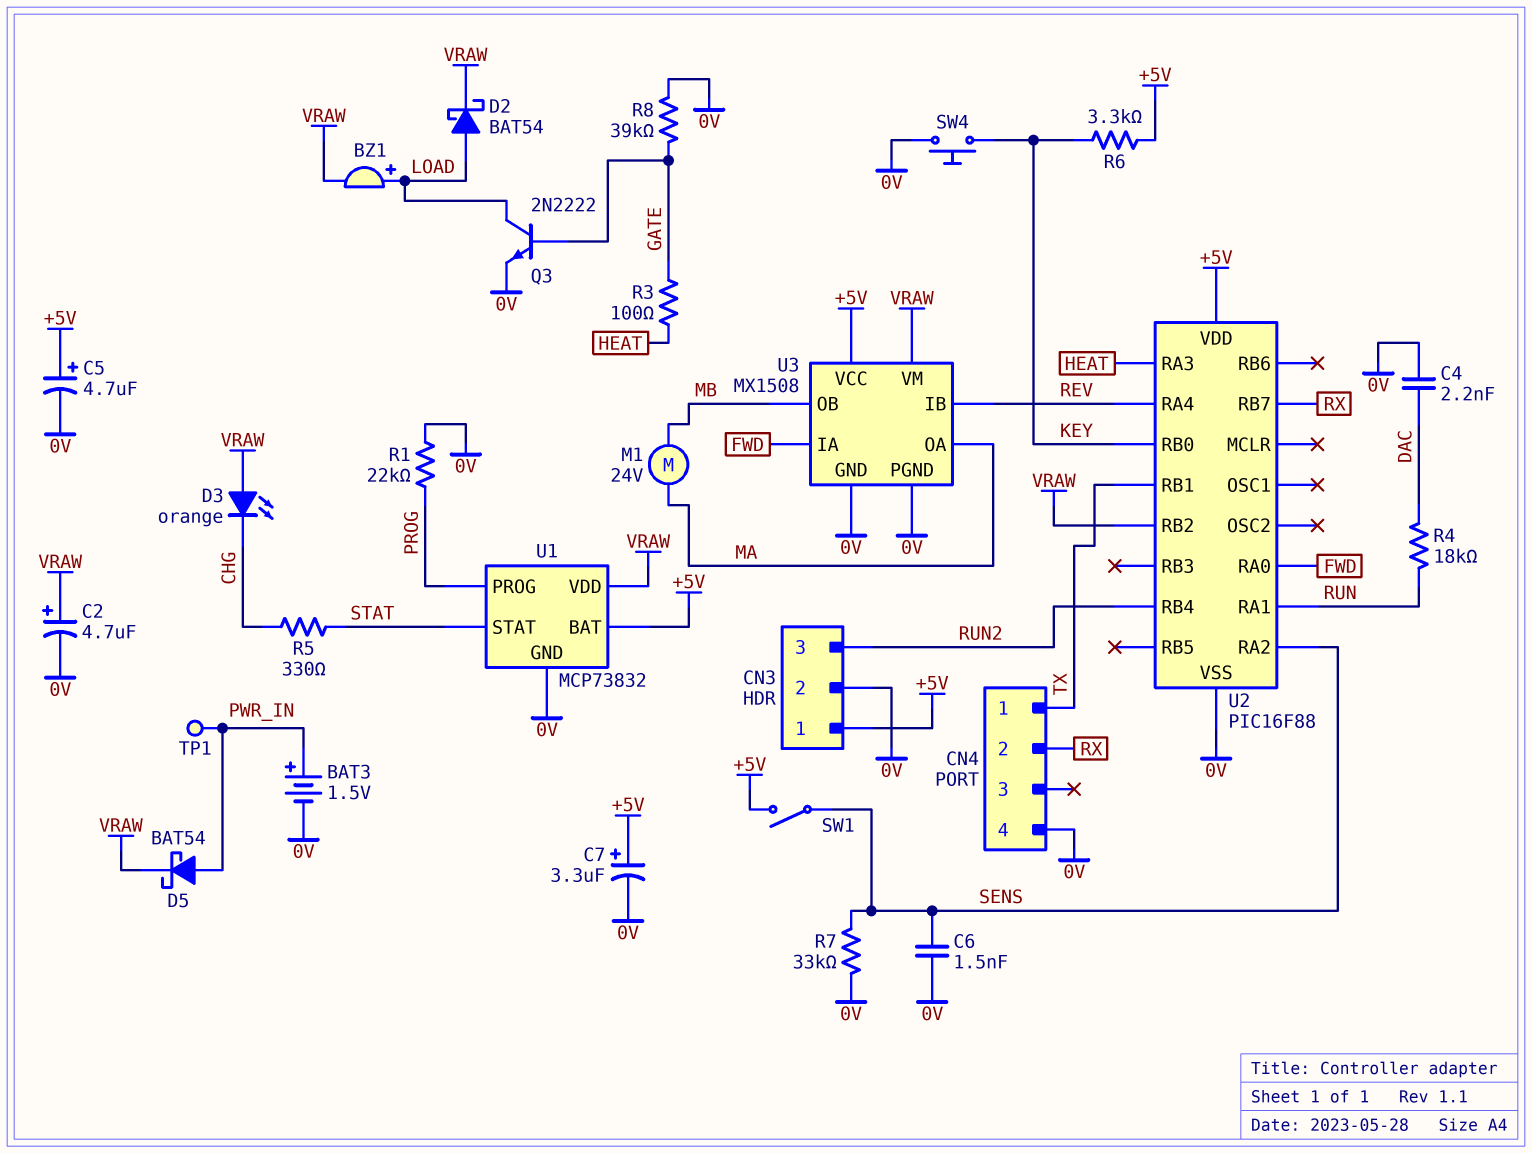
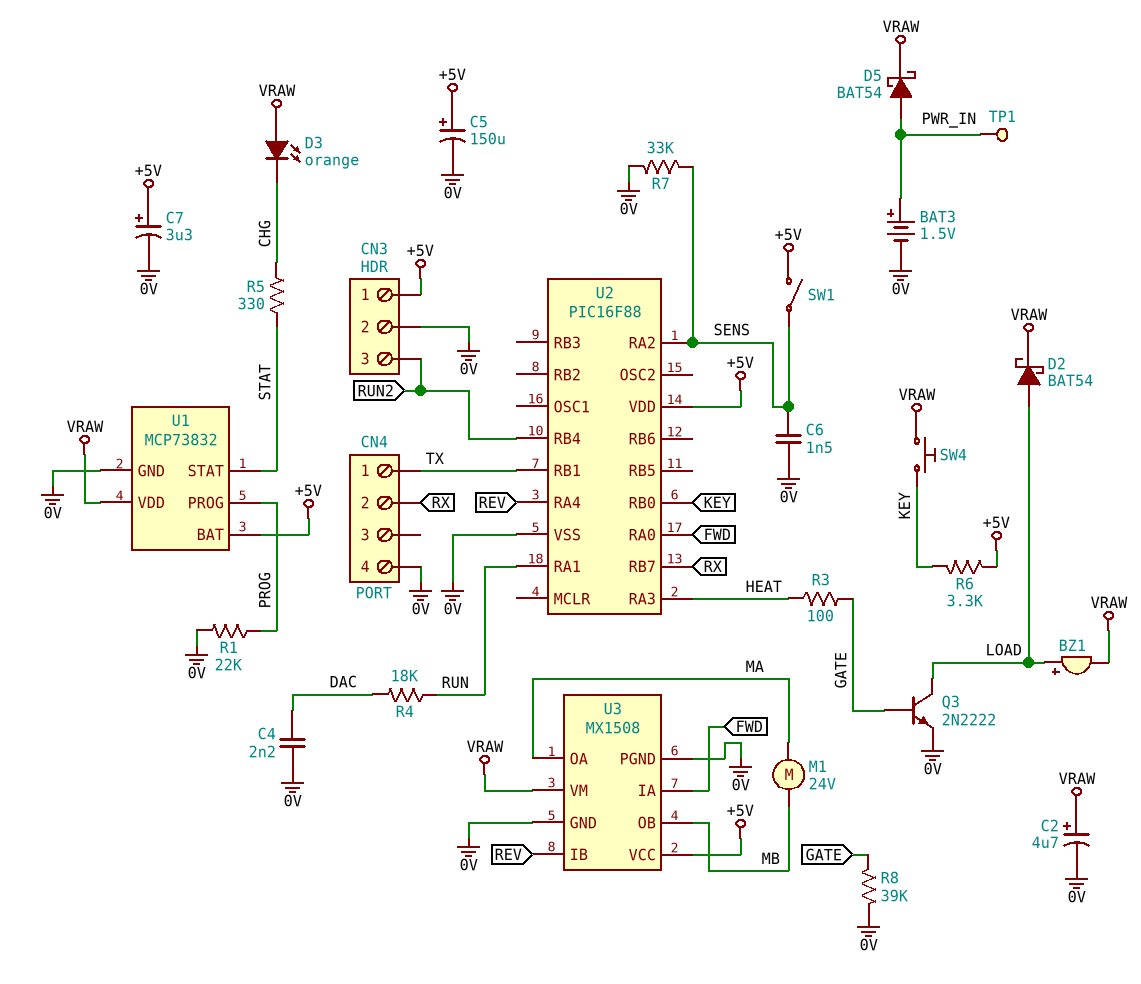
C5: 4.7uF (plus +5V, minus 0V) -> 150uF (plus +5V, minus 0V)
SW4: button (0V, KEY) -> button (KEY, VRAW)
U2 pin RB2: VRAW -> none

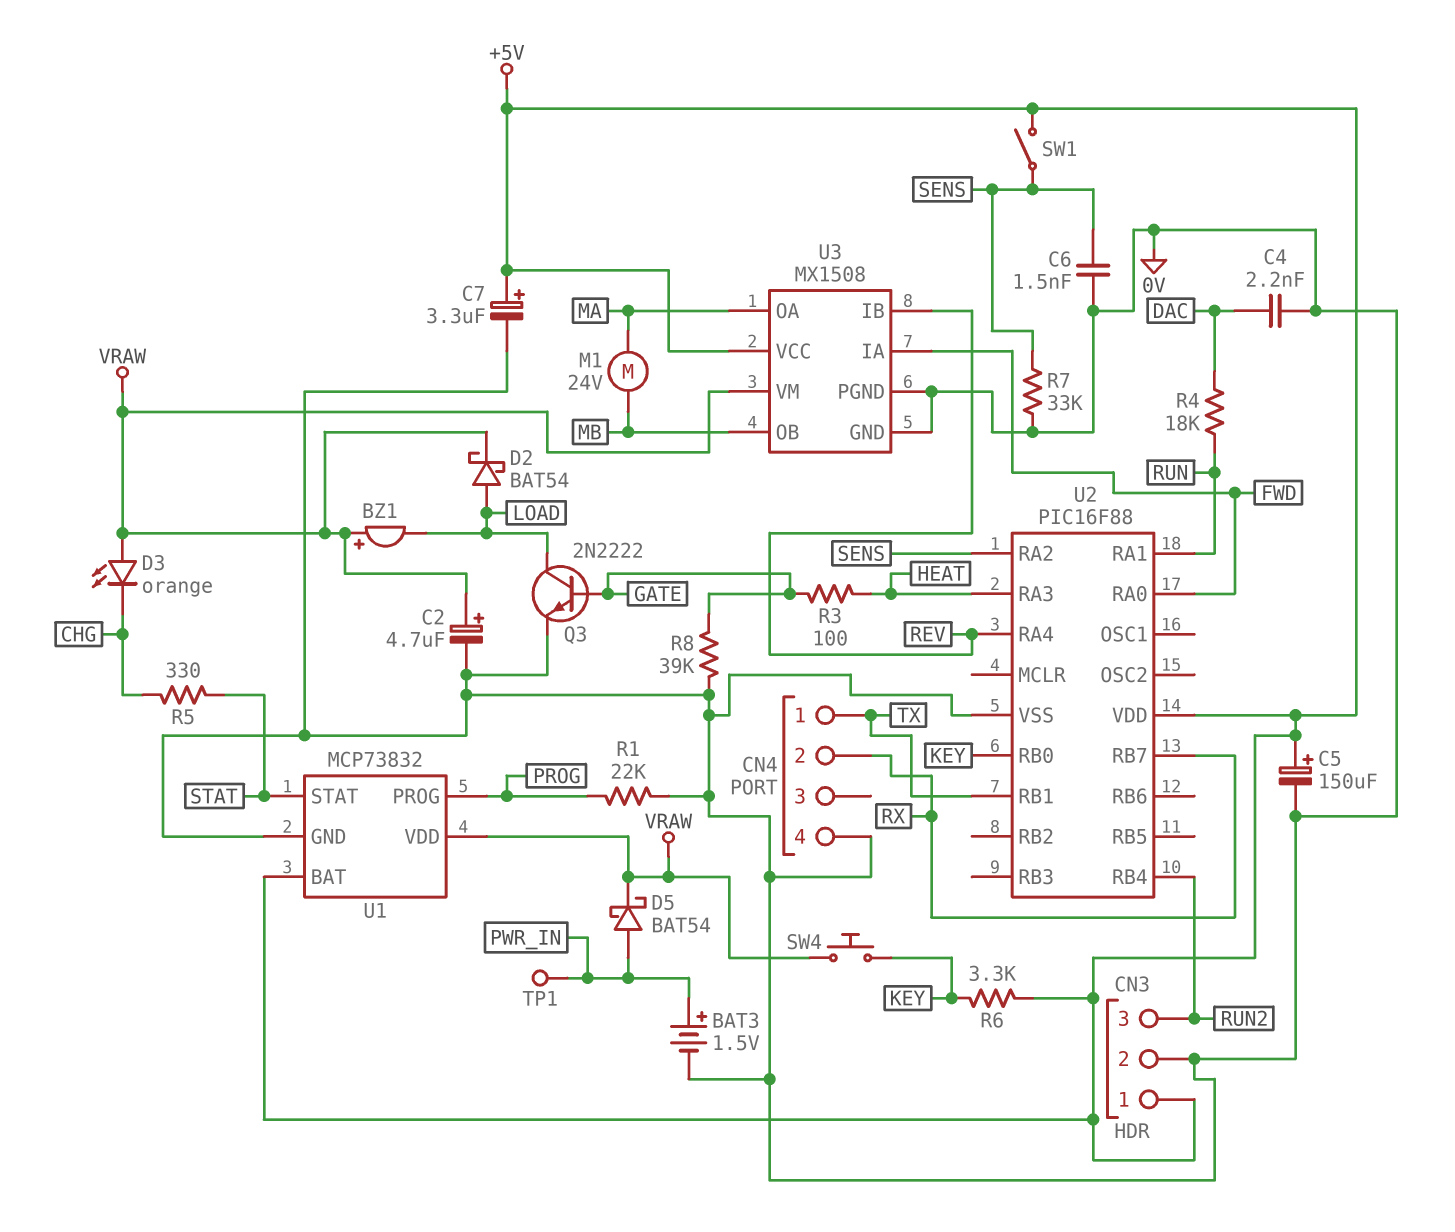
BZ1: buzzer (plus LOAD, minus VRAW) -> buzzer (plus VRAW, minus LOAD)

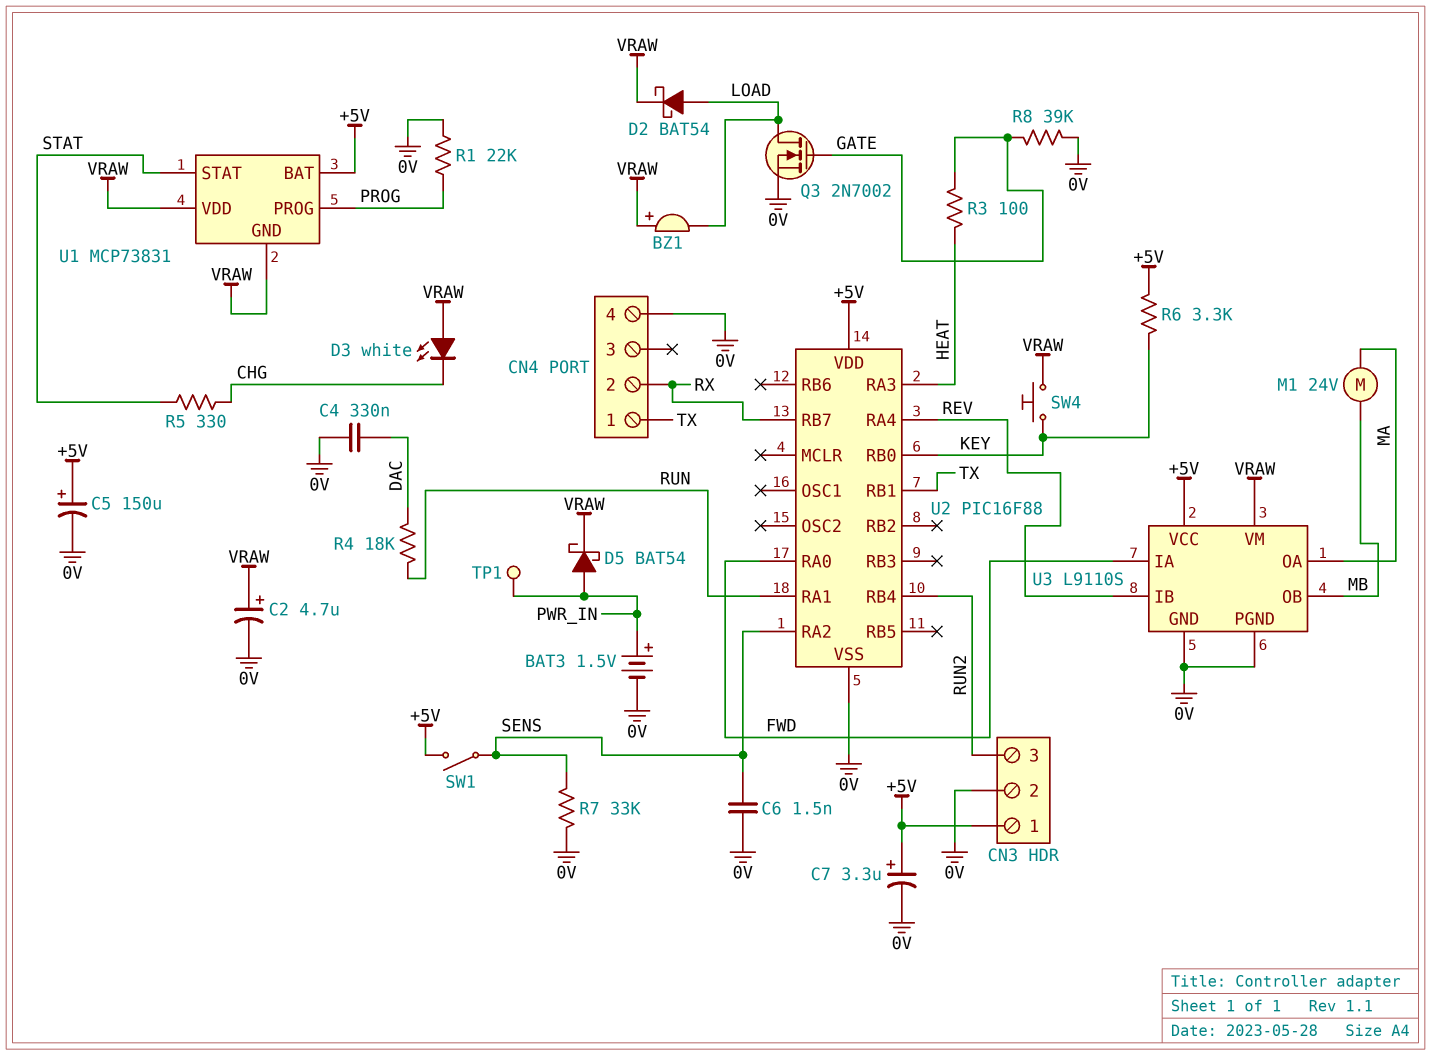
C4: 2.2nF (0V, DAC) -> 330nF (0V, DAC)
D3: LED orange (A VRAW, K CHG) -> LED white (A VRAW, K CHG)
Q3: NPN 2N2222 (B GATE, C LOAD, E 0V) -> NMOS 2N7002 (G GATE, D LOAD, S 0V)
U1: MCP73832 -> MCP73831
U1 pin GND: 0V -> VRAW
U3: MX1508 -> L9110S

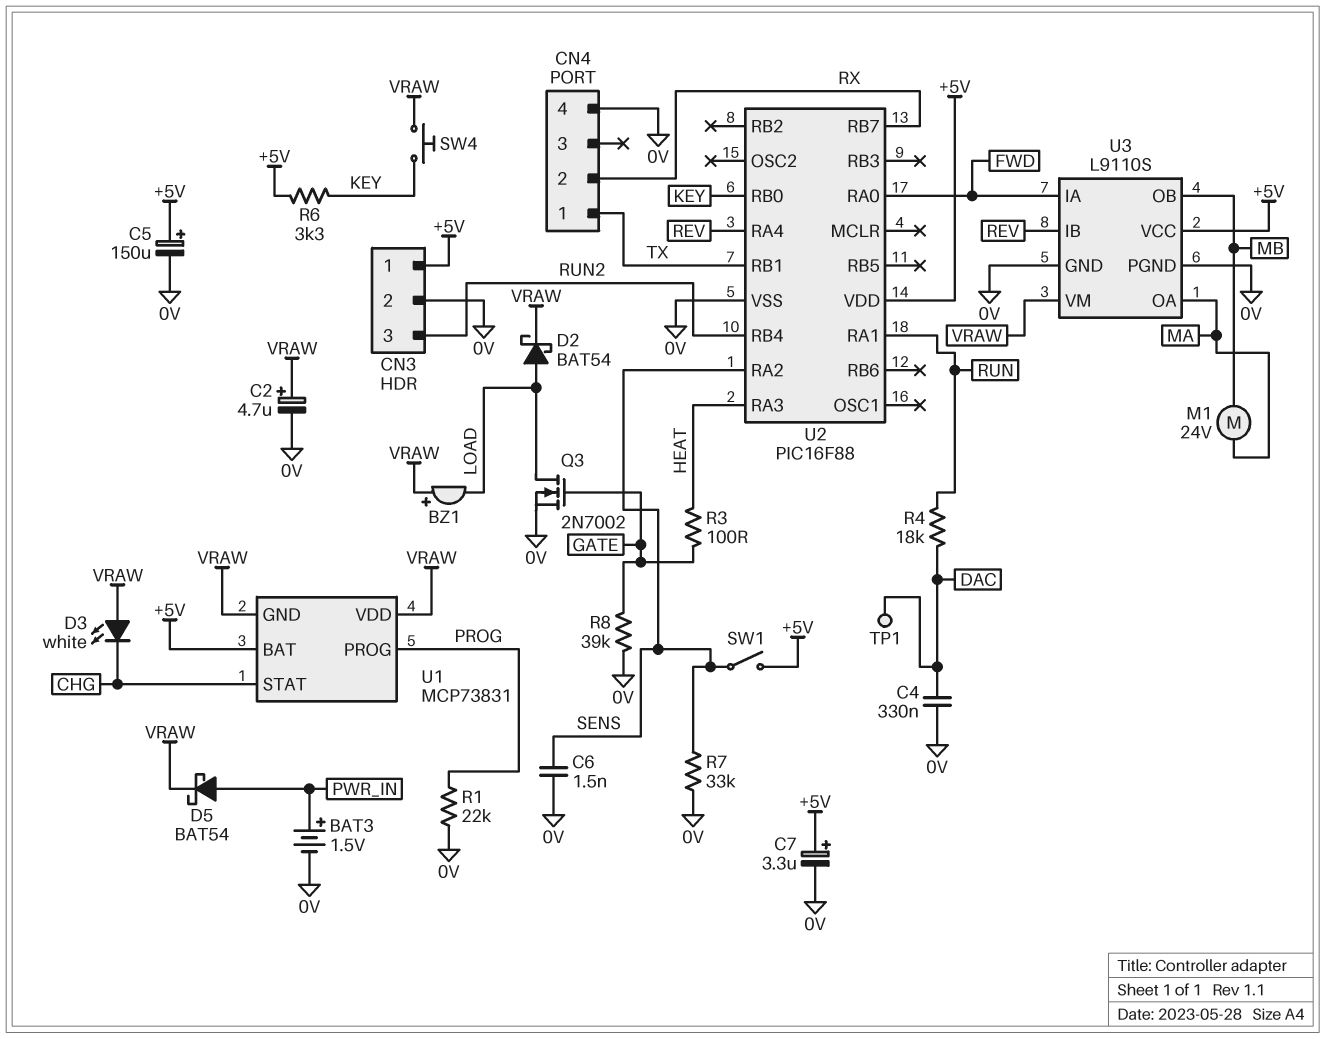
R5: 330 (CHG, STAT) -> none
TP1: test point (PWR_IN) -> test point (DAC)
U1 pin STAT: STAT -> CHG

